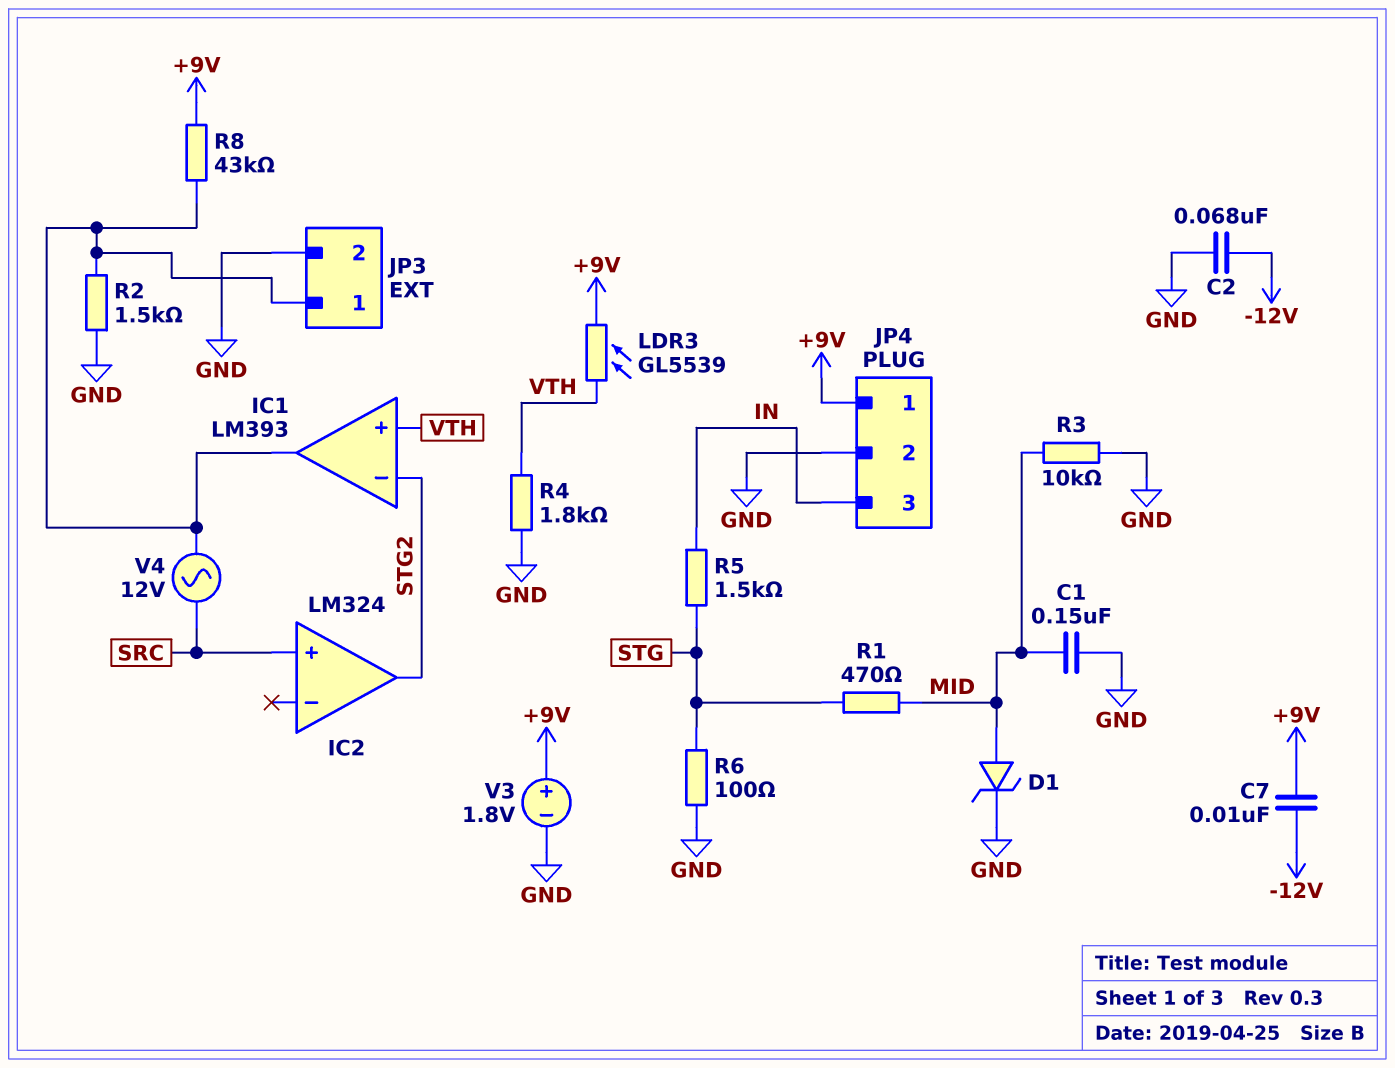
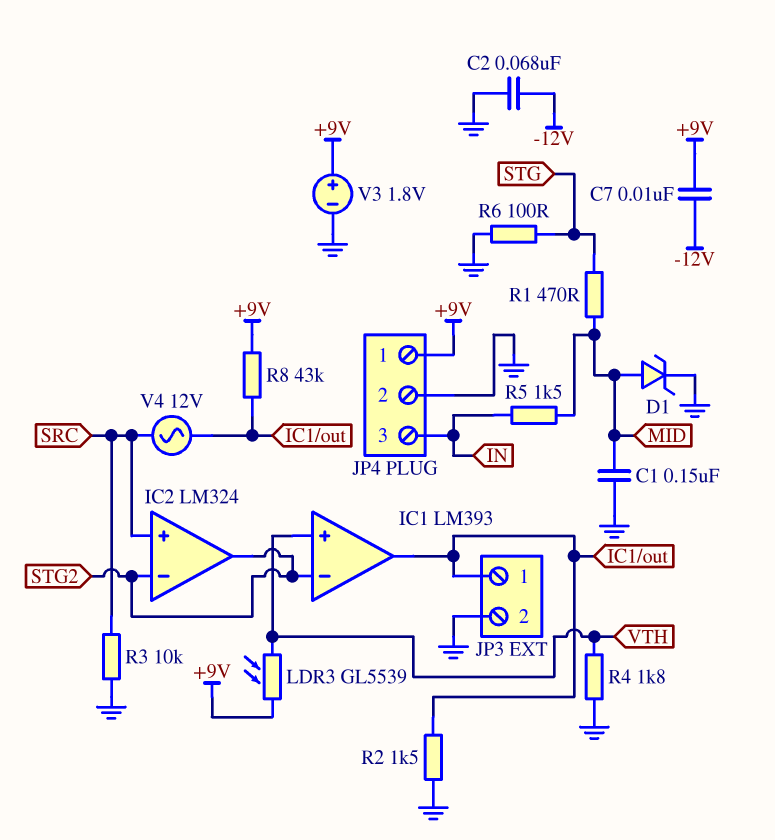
IC2 pin in-: none -> STG2
R3: 10k (GND, MID) -> 10k (GND, SRC)
R5: 1.5k (IN, STG) -> 1.5k (IN, MID)

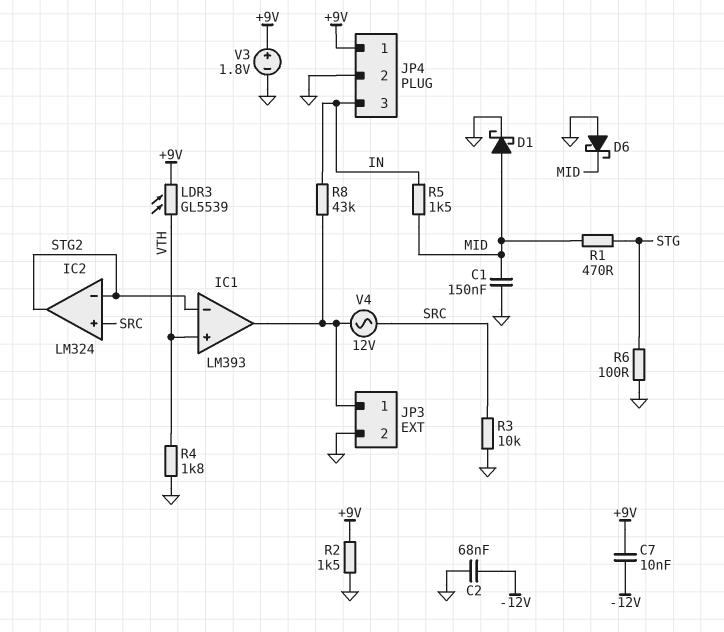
D1: zener (A MID, K GND) -> schottky (A MID, K GND)
D6: none -> schottky (A GND, K MID)
R2: 1.5k (GND, IC1/out) -> 1.5k (+9V, GND)
R8: 43k (+9V, IC1/out) -> 43k (IC1/out, IN)

